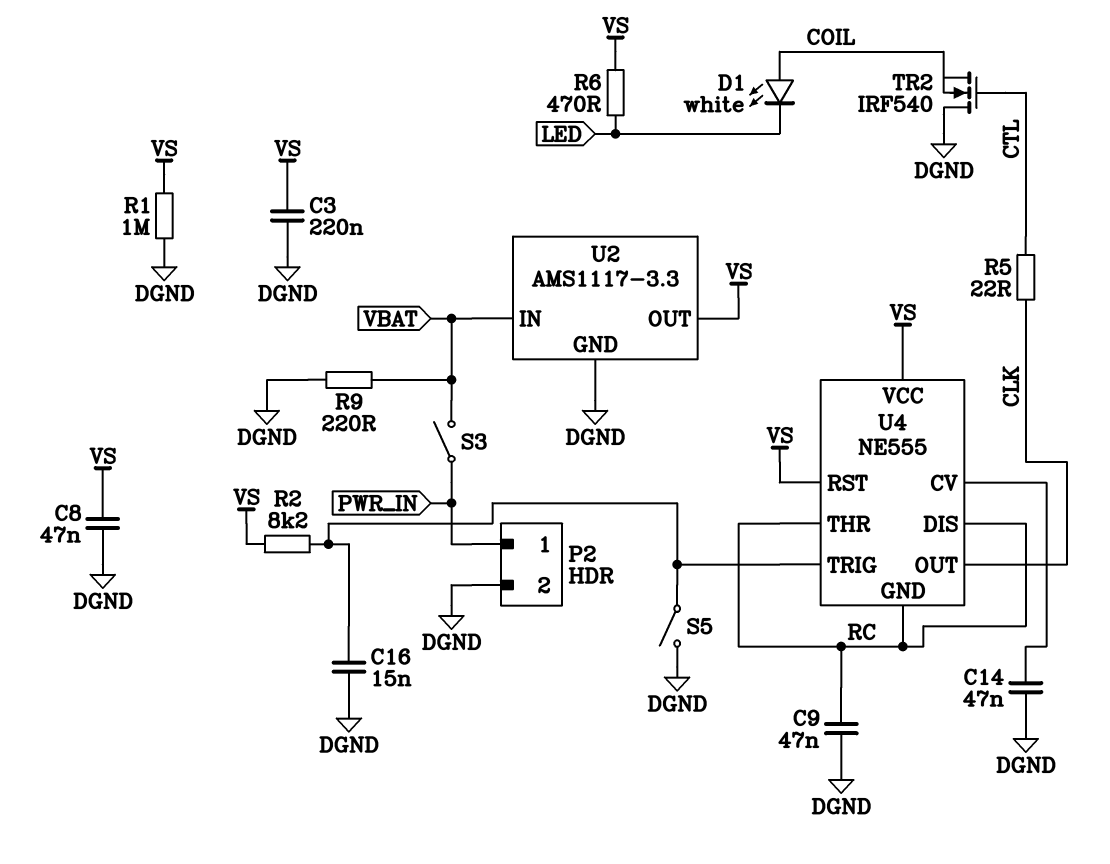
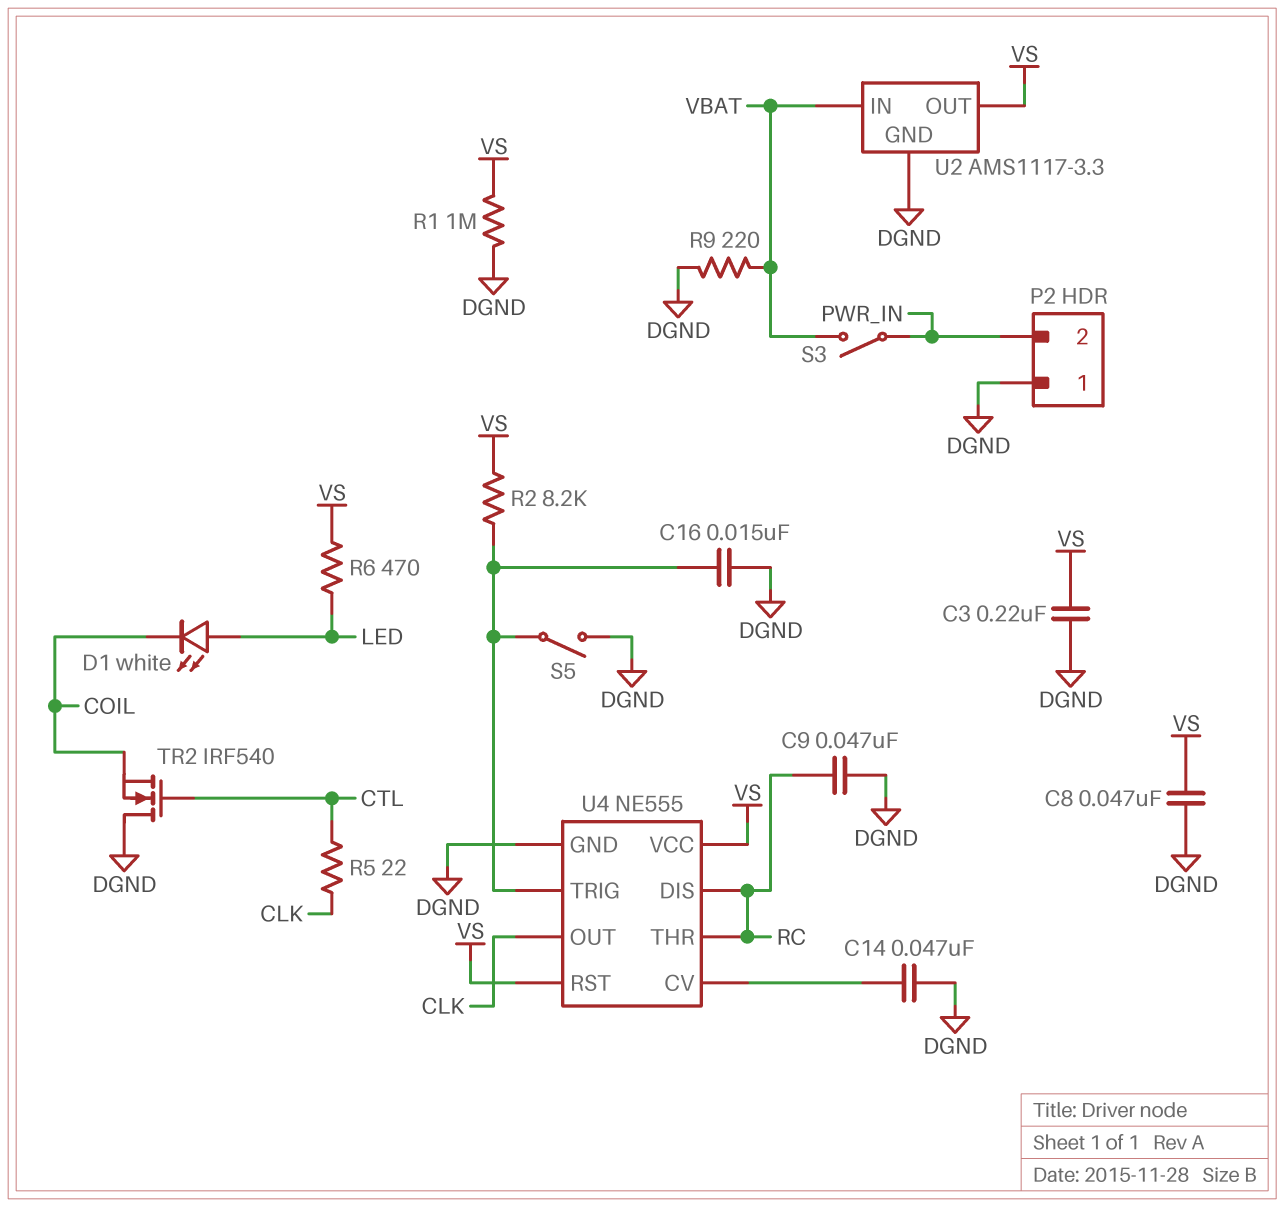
D1: LED white (A COIL, K LED) -> LED white (A LED, K COIL)
P2 pin 1: PWR_IN -> DGND
P2 pin 2: DGND -> PWR_IN
U4 pin GND: RC -> DGND

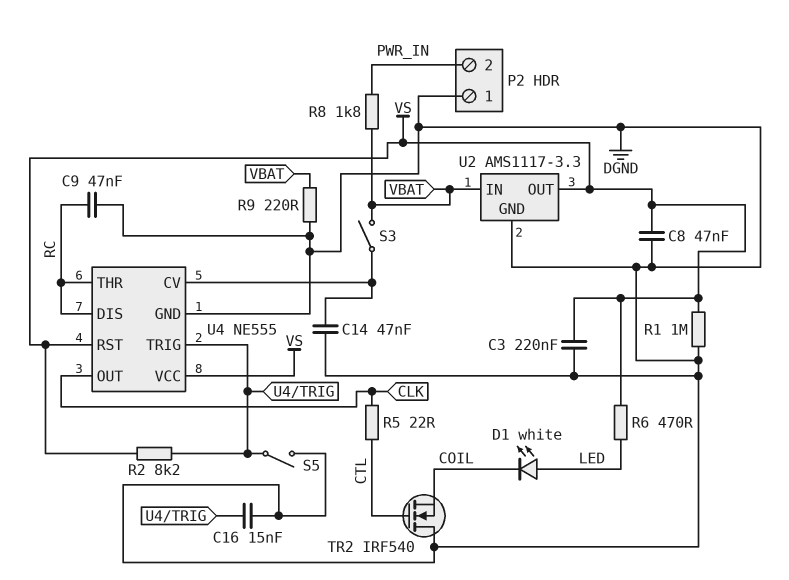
R8: none -> 1.8k (PWR_IN, VBAT)
S3: switch (PWR_IN, VBAT) -> switch (U4/CV, VBAT)

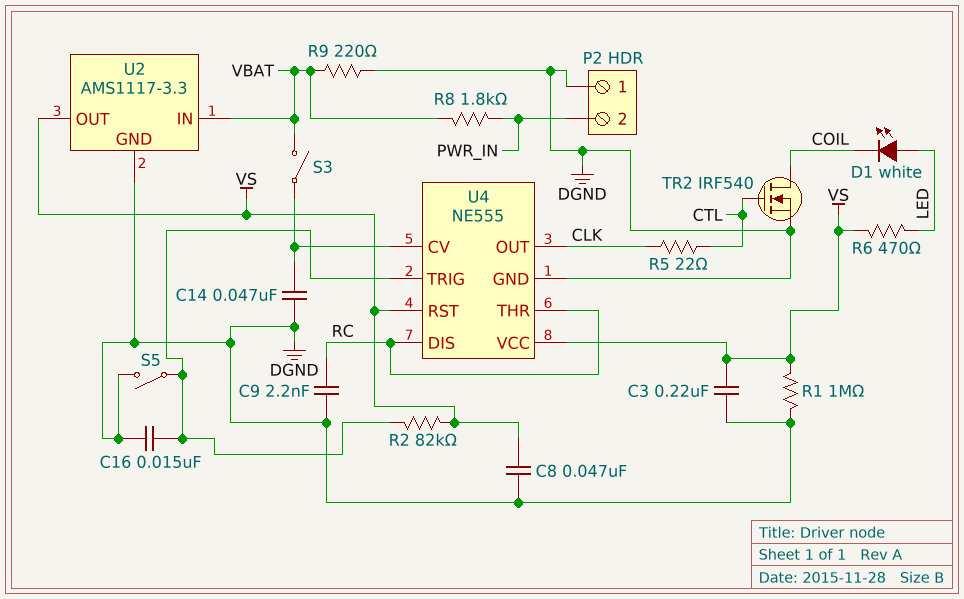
C9: 47nF (DGND, RC) -> 2.2nF (DGND, RC)
R2: 8.2k (U4/TRIG, VS) -> 82k (U4/TRIG, VS)
TR2: NMOS IRF540 (G CTL, D DGND, S COIL) -> NMOS IRF540 (G CTL, D COIL, S DGND)

